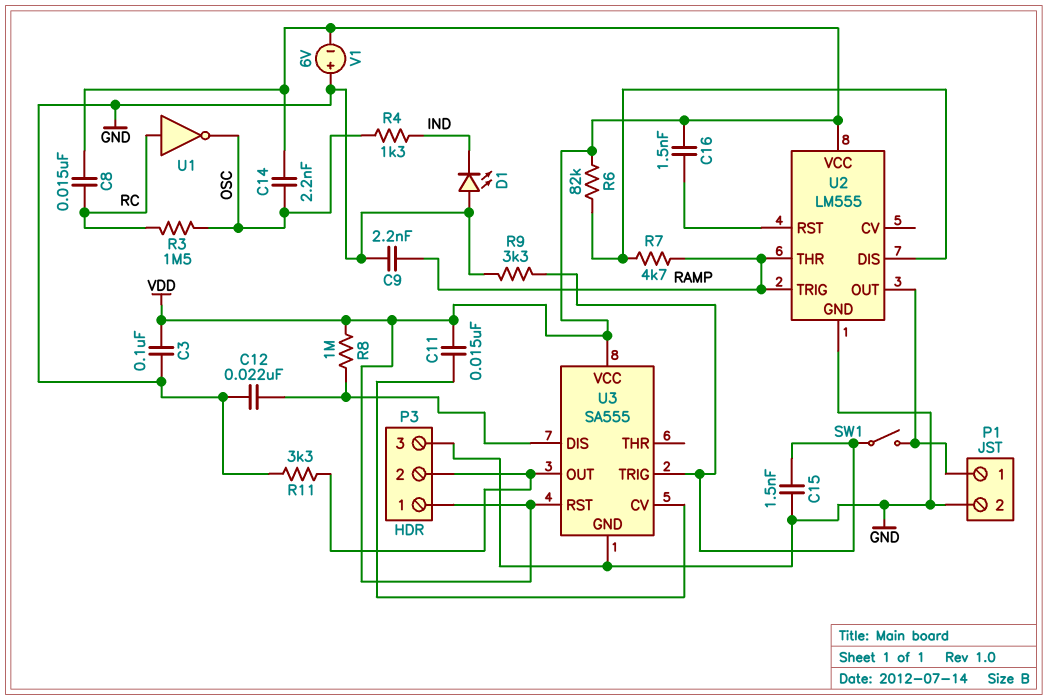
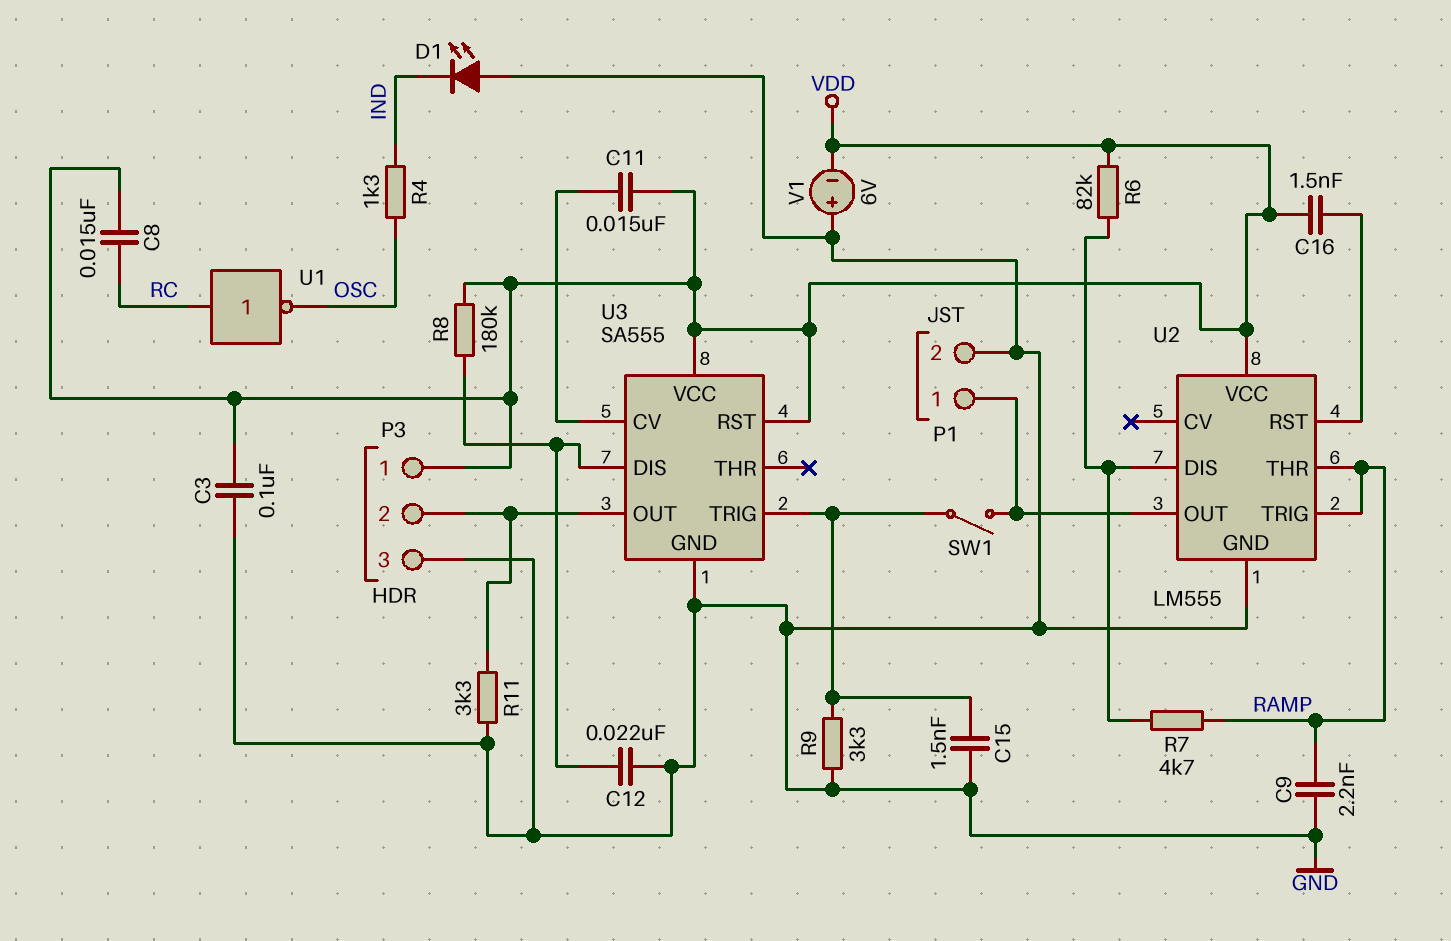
C14: 2.2nF (OSC, VDD) -> none
R3: 1.5M (OSC, RC) -> none
R8: 1M (U3/DIS, VDD) -> 180k (U3/DIS, VDD)

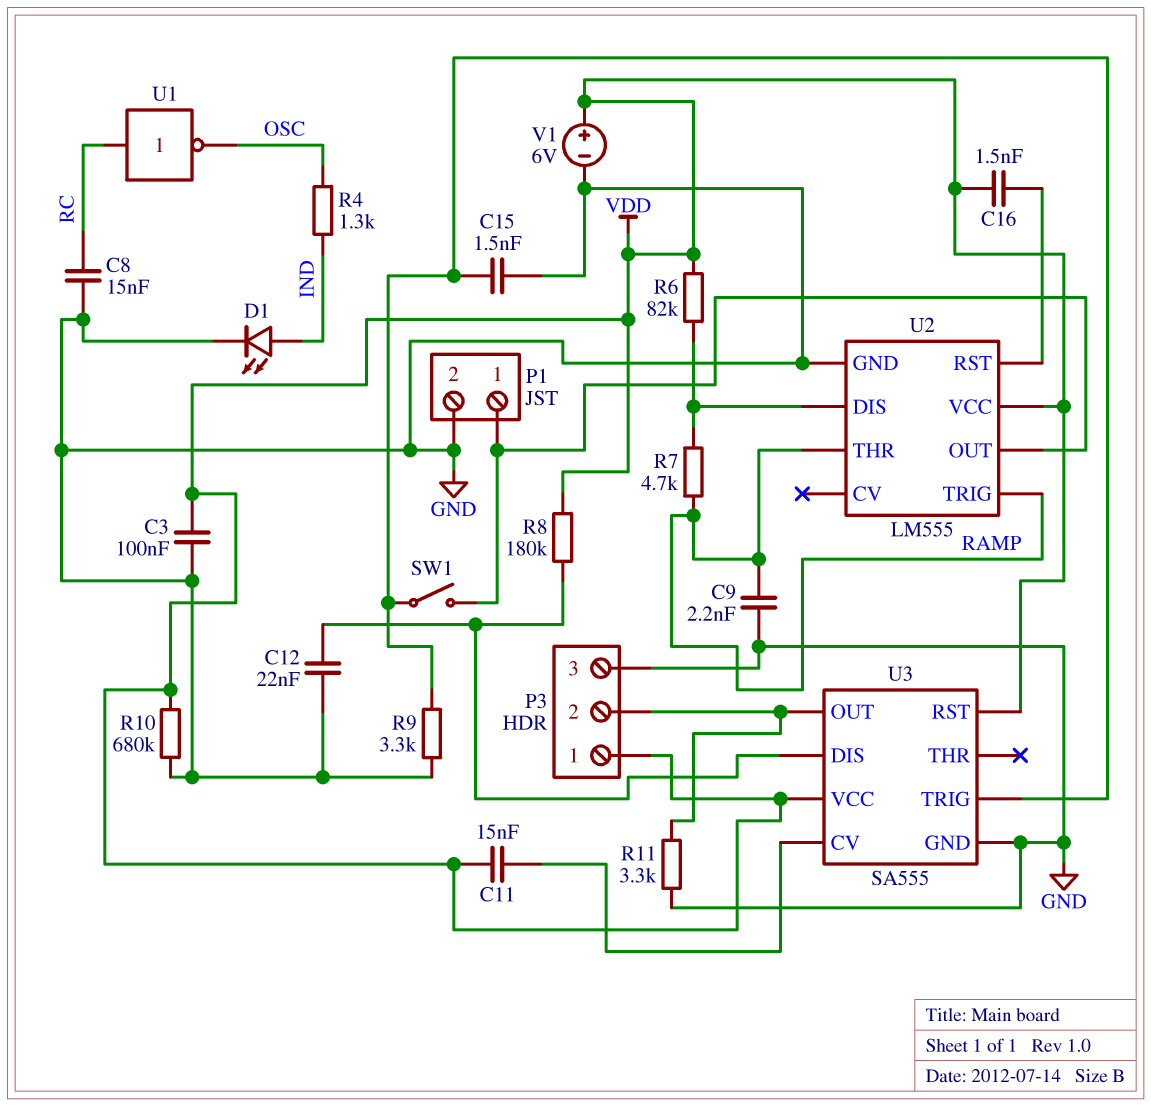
C8: 15nF (RC, VDD) -> 15nF (GND, RC)
D1: LED (A GND, K IND) -> LED (A IND, K GND)
R10: none -> 680k (GND, VDD)
V1: 6V (plus GND, minus VDD) -> 6V (plus VDD, minus GND)

